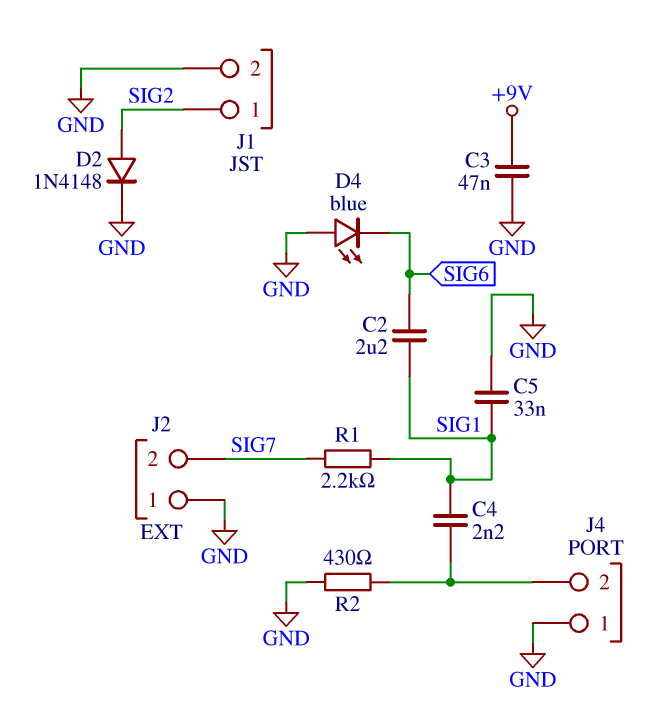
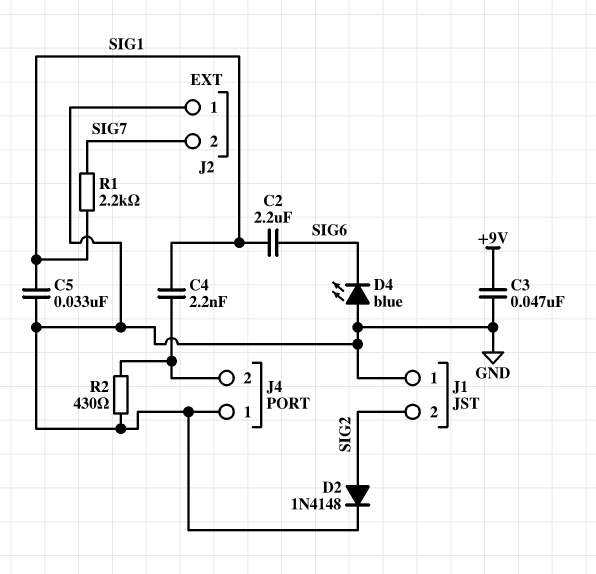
J1 pin 1: SIG2 -> GND
J1 pin 2: GND -> SIG2

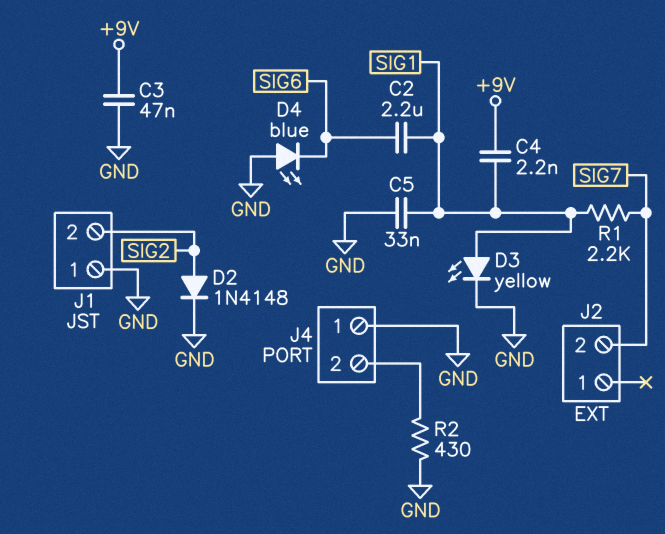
C4: 2.2nF (J4/2, SIG1) -> 2.2nF (+9V, SIG1)
D3: none -> LED yellow (A SIG1, K GND)
J2 pin 1: GND -> none

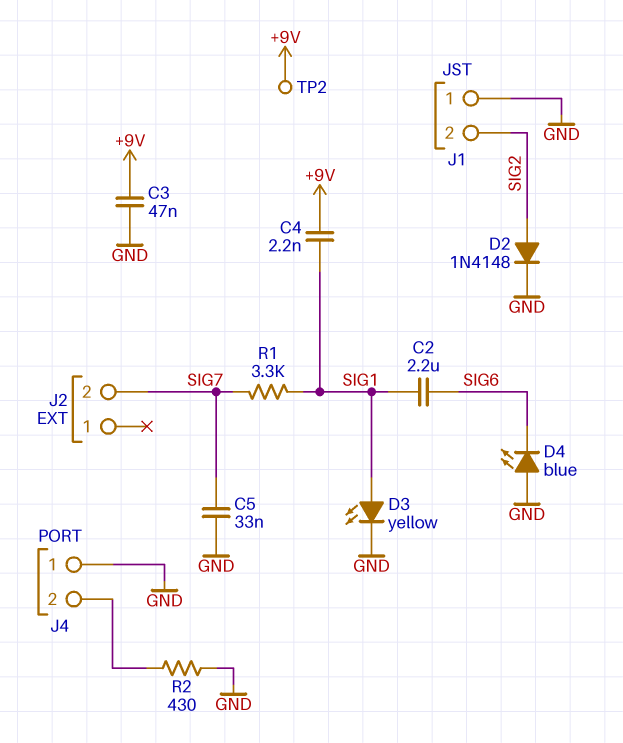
C5: 33nF (GND, SIG1) -> 33nF (GND, SIG7)
R1: 2.2k (SIG1, SIG7) -> 3.3k (SIG1, SIG7)
TP2: none -> test point (+9V)

